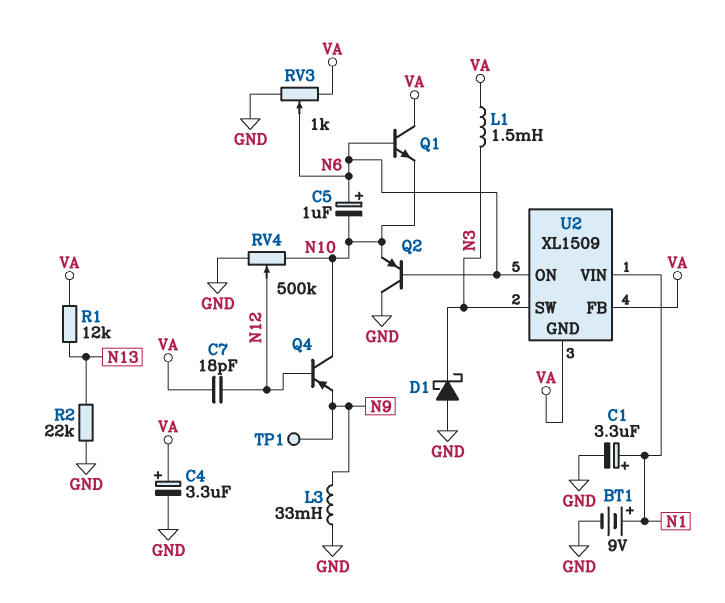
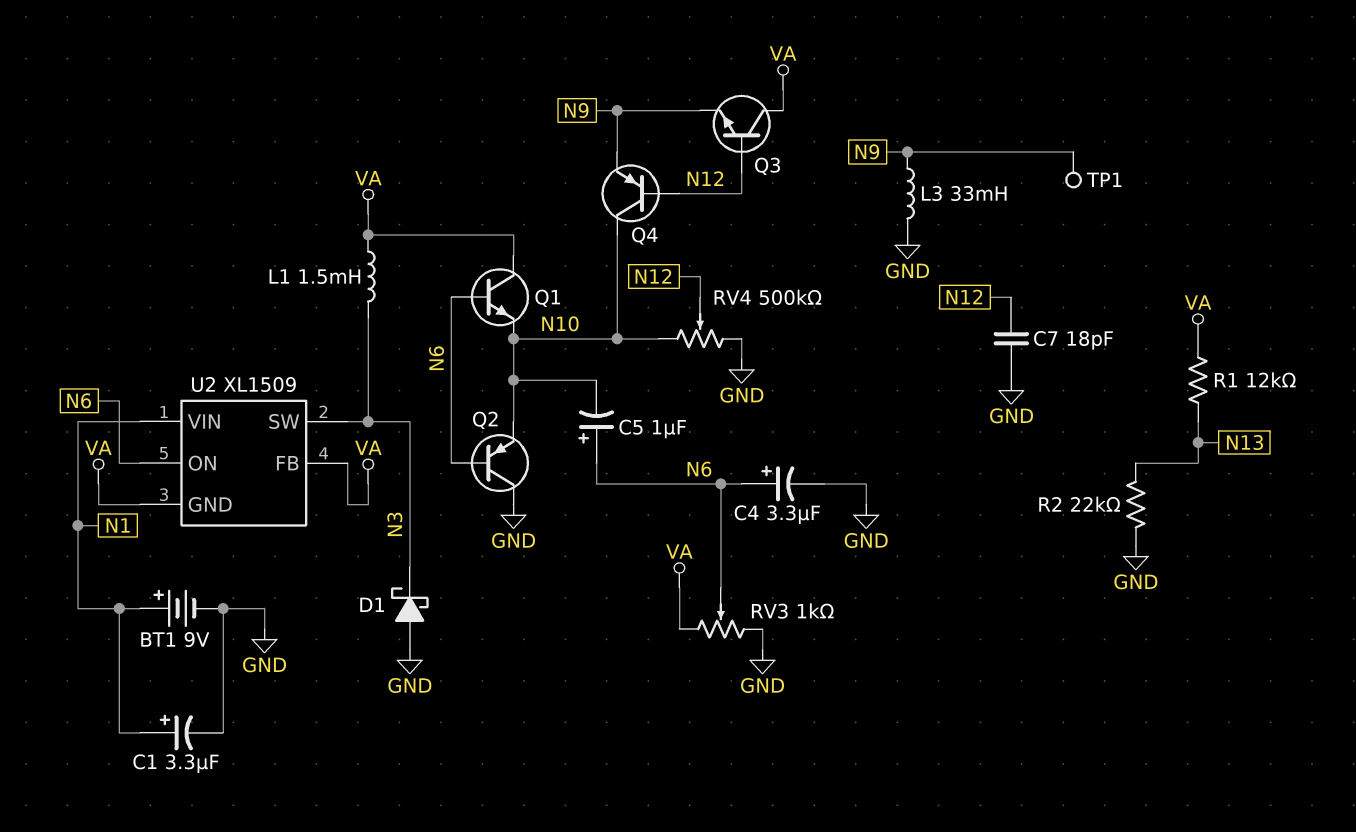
C4: 3.3uF (plus VA, minus GND) -> 3.3uF (plus N6, minus GND)
C7: 18pF (N12, VA) -> 18pF (GND, N12)
Q3: none -> NPN (B N12, C VA, E N9)

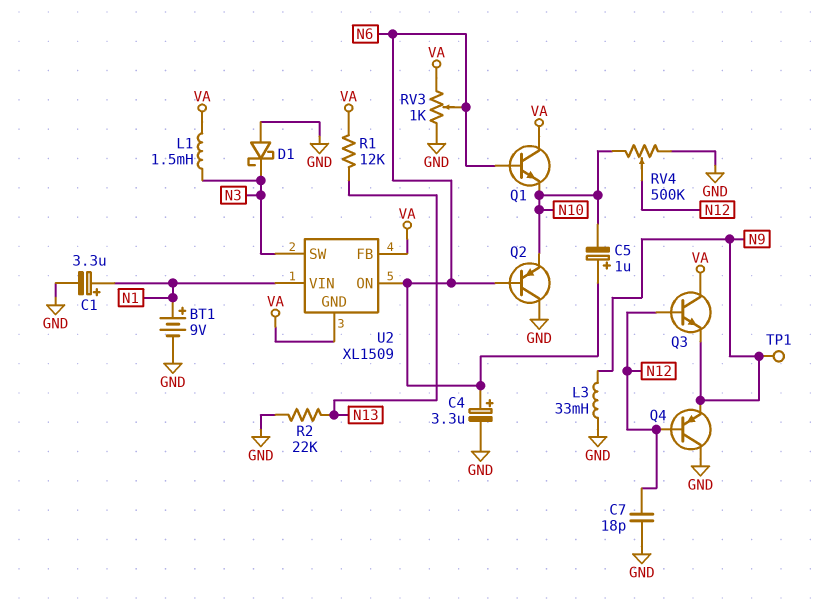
Q4: PNP (B N12, C N10, E N9) -> PNP (B N12, C GND, E N9)

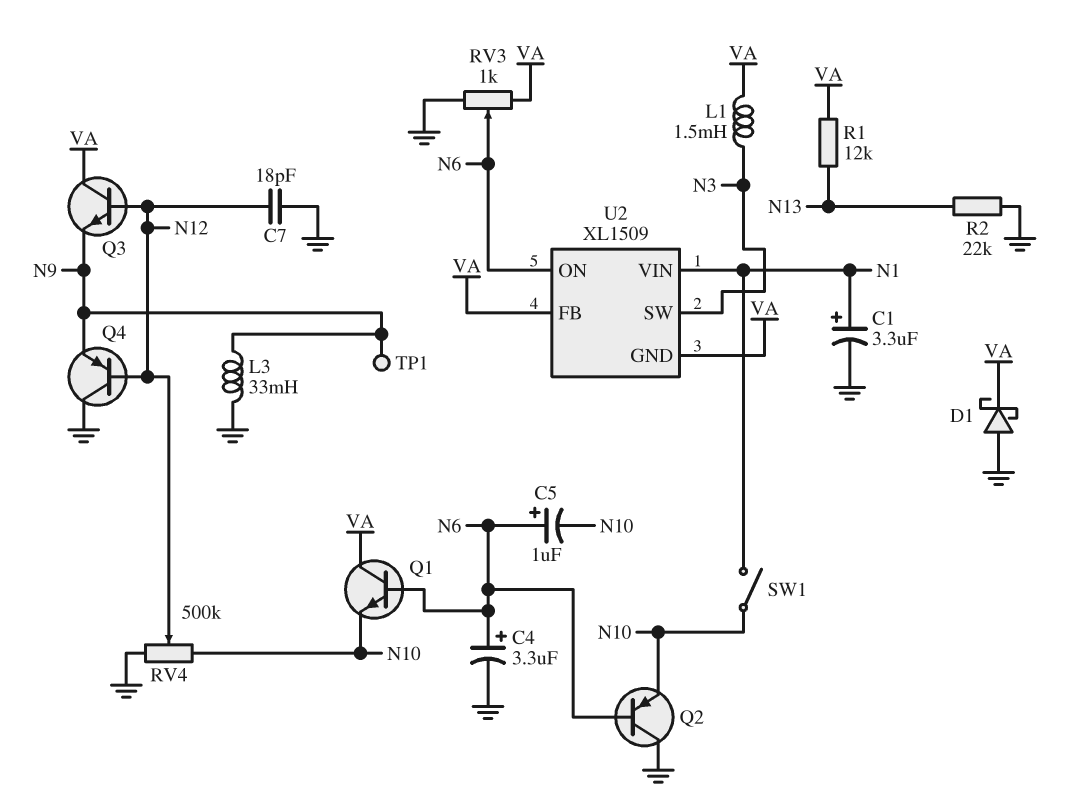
BT1: 9V (plus N1, minus GND) -> none
D1: schottky (A GND, K N3) -> schottky (A GND, K VA)
SW1: none -> switch (N1, N10)

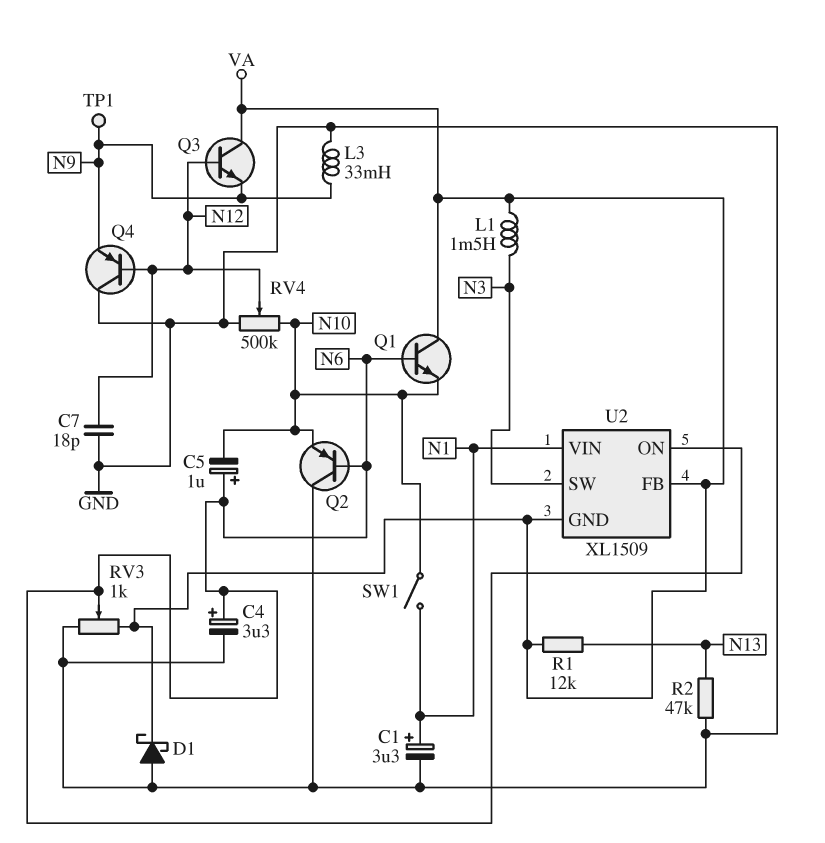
R2: 22k (GND, N13) -> 47k (GND, N13)

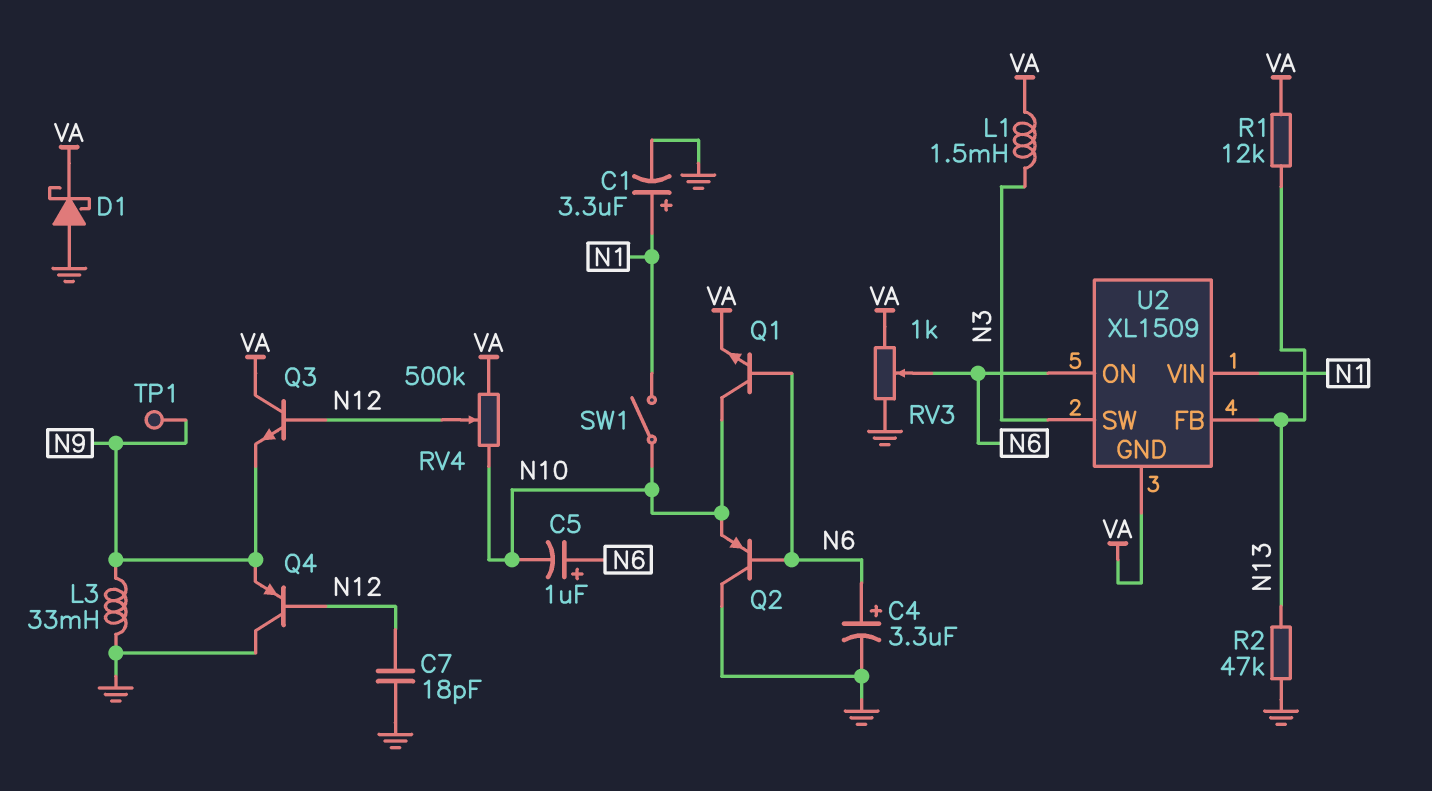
Q1: NPN (B N6, C VA, E N10) -> NPN (B N6, C N10, E VA)
RV4: 500k (GND, N10, wiper N12) -> 500k (N10, VA, wiper N12)
U2 pin FB: VA -> N13

